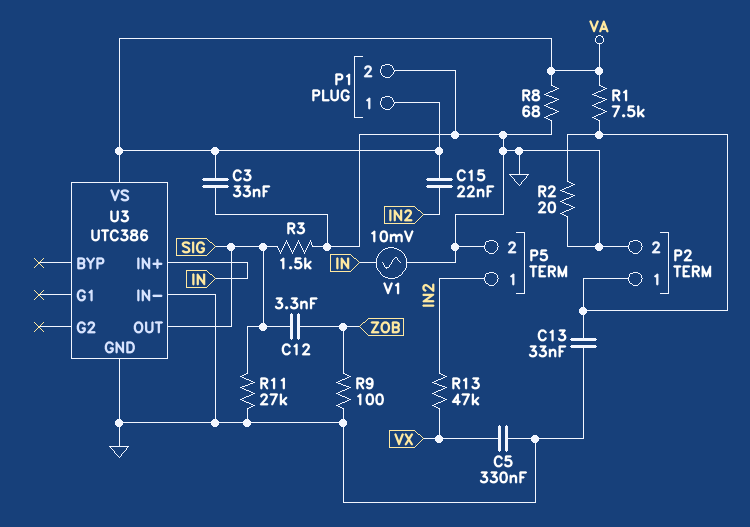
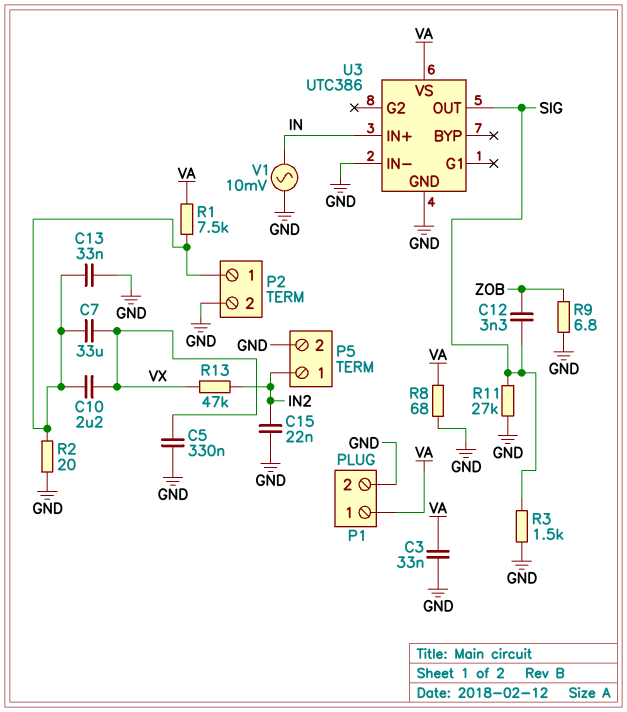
C7: none -> 33uF (P2/1, VX)
C10: none -> 2.2uF (P2/1, VX)
C15: 22nF (IN2, VA) -> 22nF (GND, IN2)
R9: 100 (GND, ZOB) -> 6.8 (GND, ZOB)

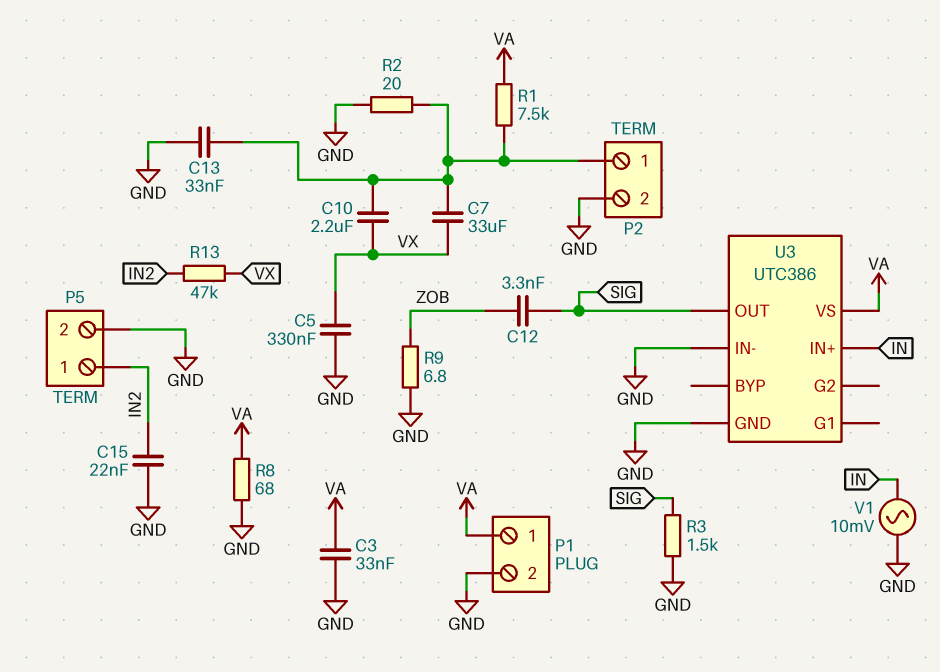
R11: 27k (GND, SIG) -> none

